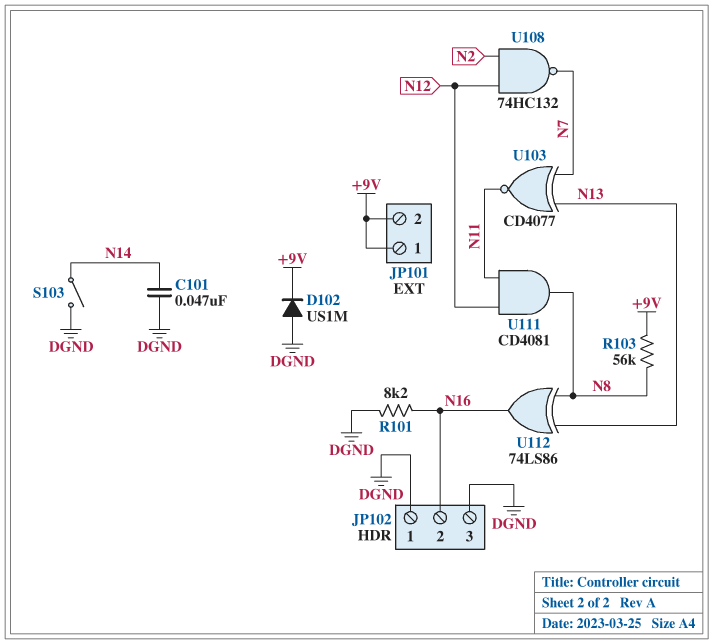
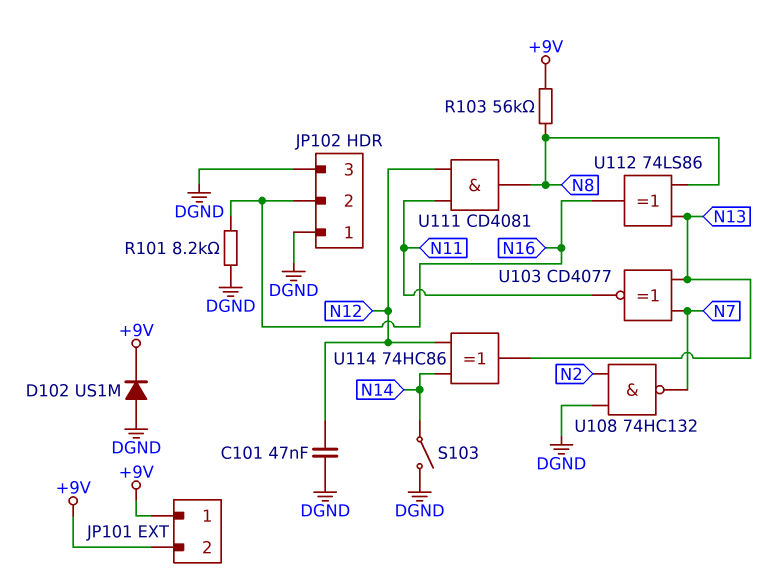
C101: 47nF (DGND, N14) -> 47nF (DGND, N12)
U108: NAND 74HC132 (in N2, in N12, out N7) -> NAND 74HC132 (in DGND, in N2, out N7)
U114: none -> XOR 74HC86 (in N12, in N14, out N13)

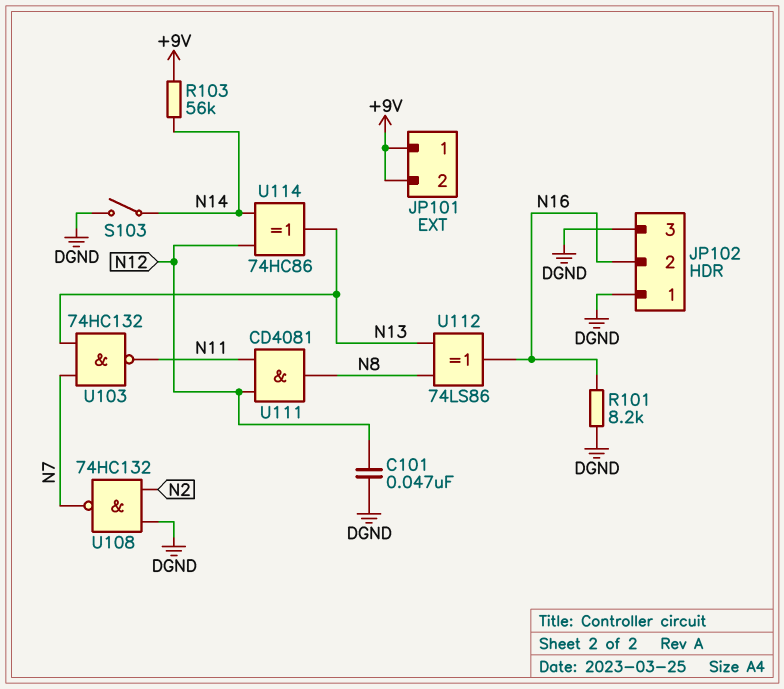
D102: diode US1M (A DGND, K +9V) -> none
R103: 56k (+9V, N8) -> 56k (+9V, N14)
U103: XNOR CD4077 (in N7, in N13, out N11) -> NAND 74HC132 (in N7, in N13, out N11)

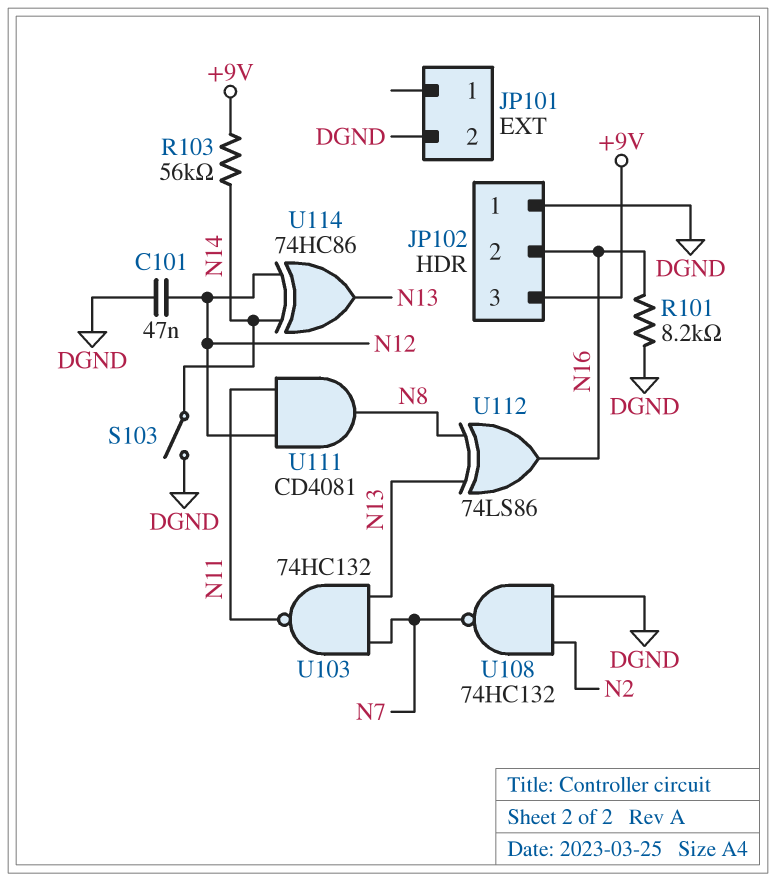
JP101 pin 1: +9V -> none
JP101 pin 2: +9V -> DGND
JP102 pin 3: DGND -> +9V

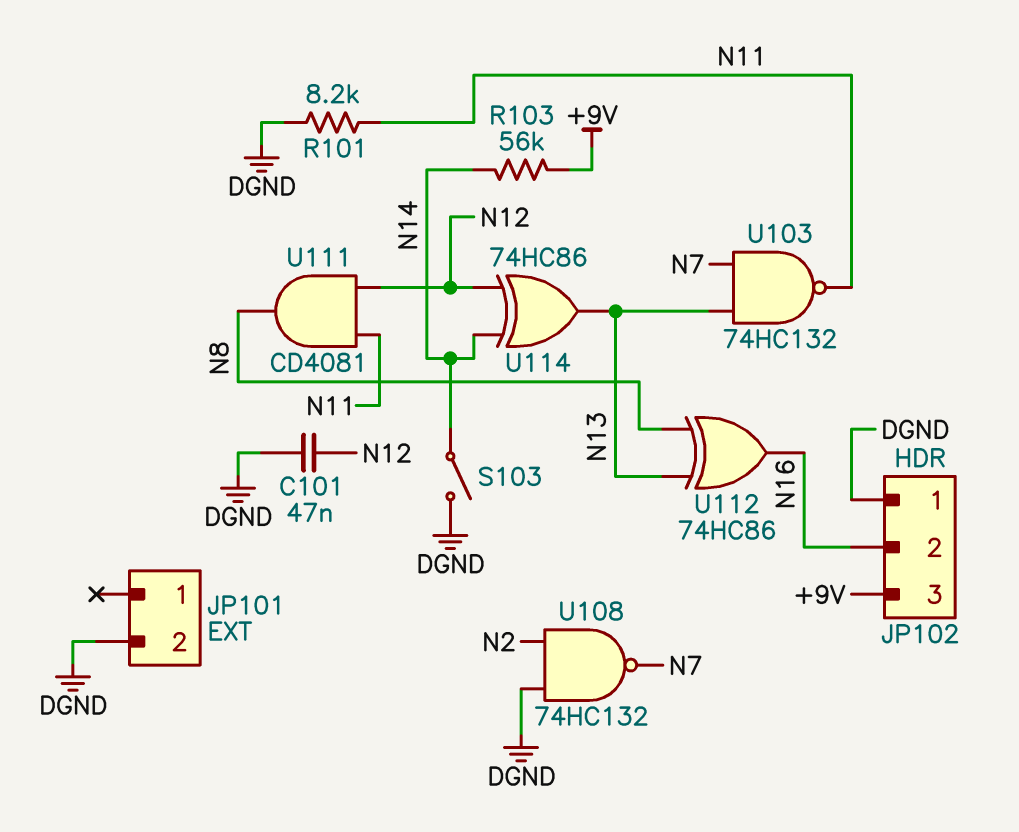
R101: 8.2k (DGND, N16) -> 8.2k (DGND, N11)
U112: XOR 74LS86 (in N8, in N13, out N16) -> XOR 74HC86 (in N8, in N13, out N16)

